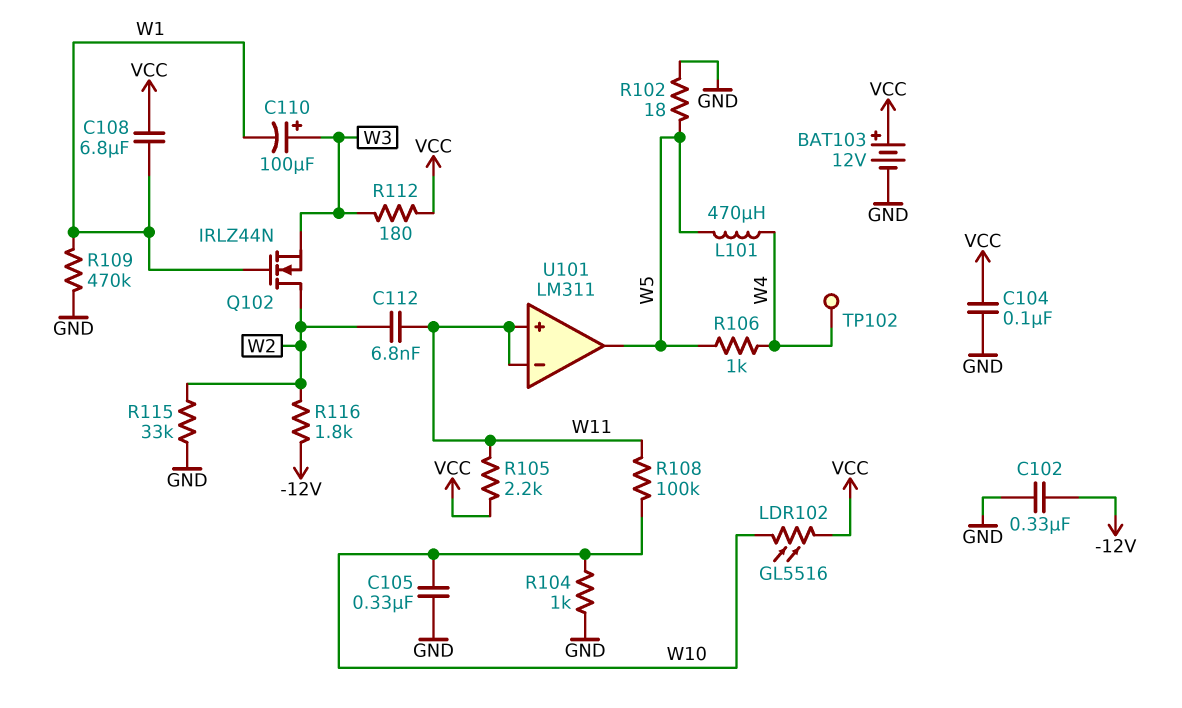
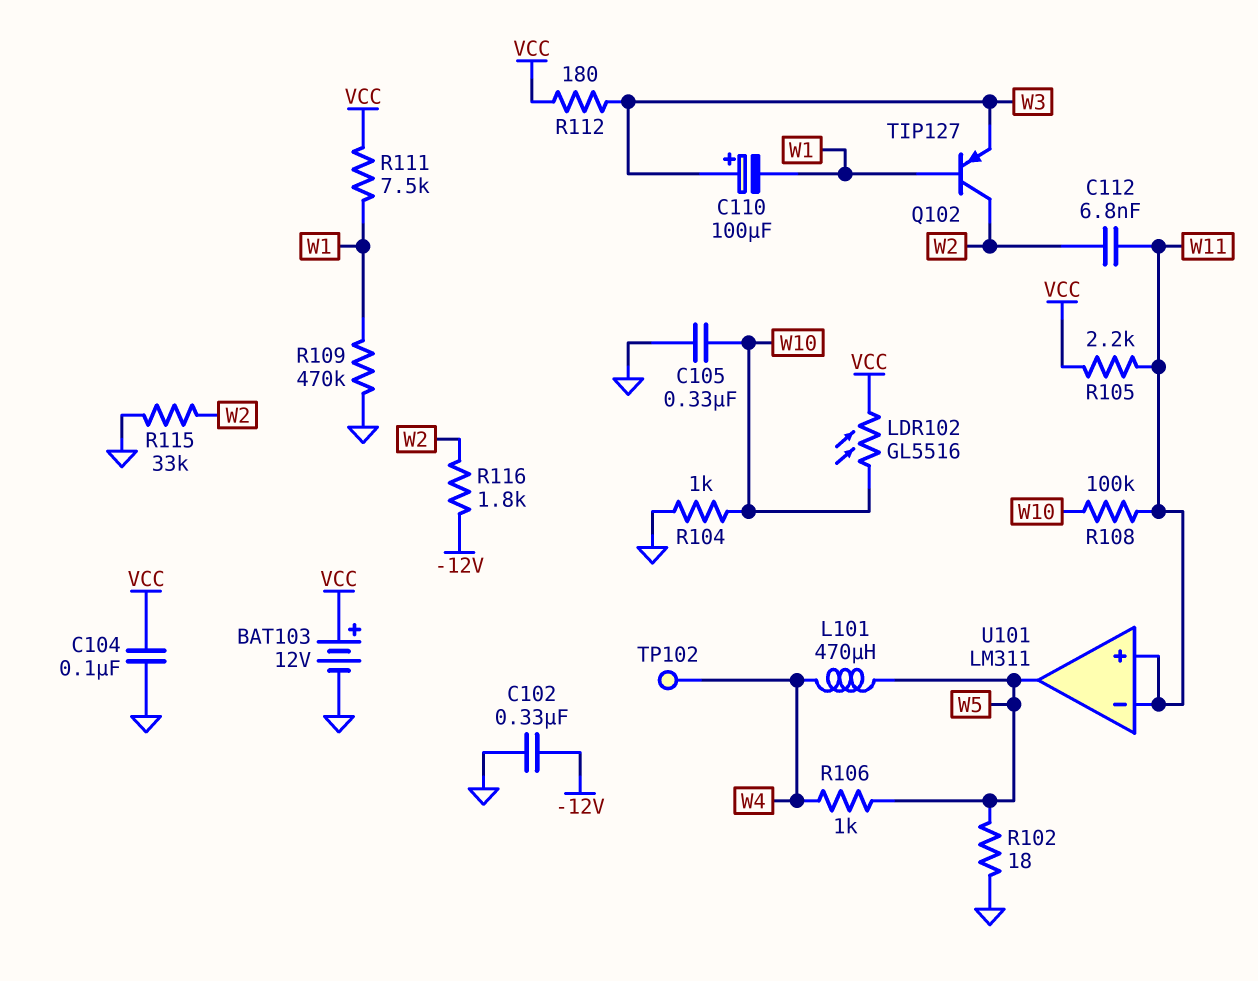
C108: 6.8uF (VCC, W1) -> none
Q102: NMOS IRLZ44N (G W1, D W2, S W3) -> PNP TIP127 (B W1, C W2, E W3)
R111: none -> 7.5k (VCC, W1)

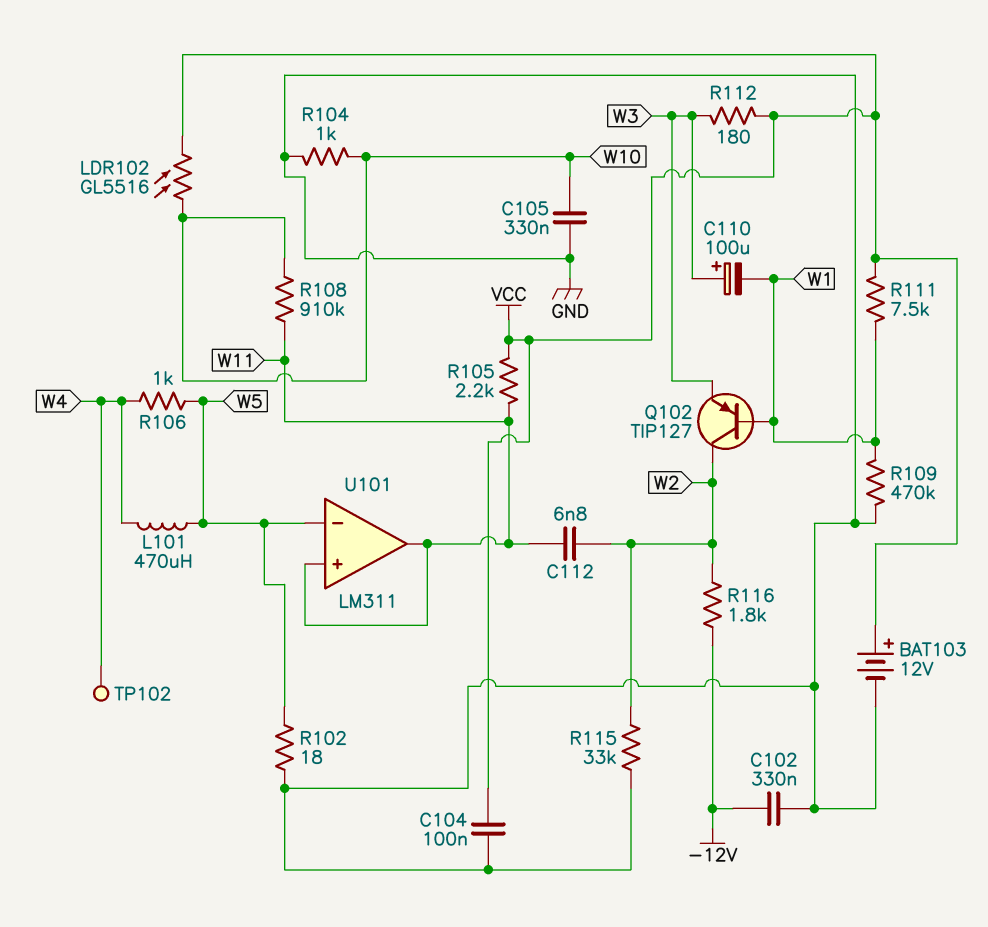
R108: 100k (W10, W11) -> 910k (W10, W11)
U101 pin in-: W11 -> W5
U101 pin out: W5 -> W11

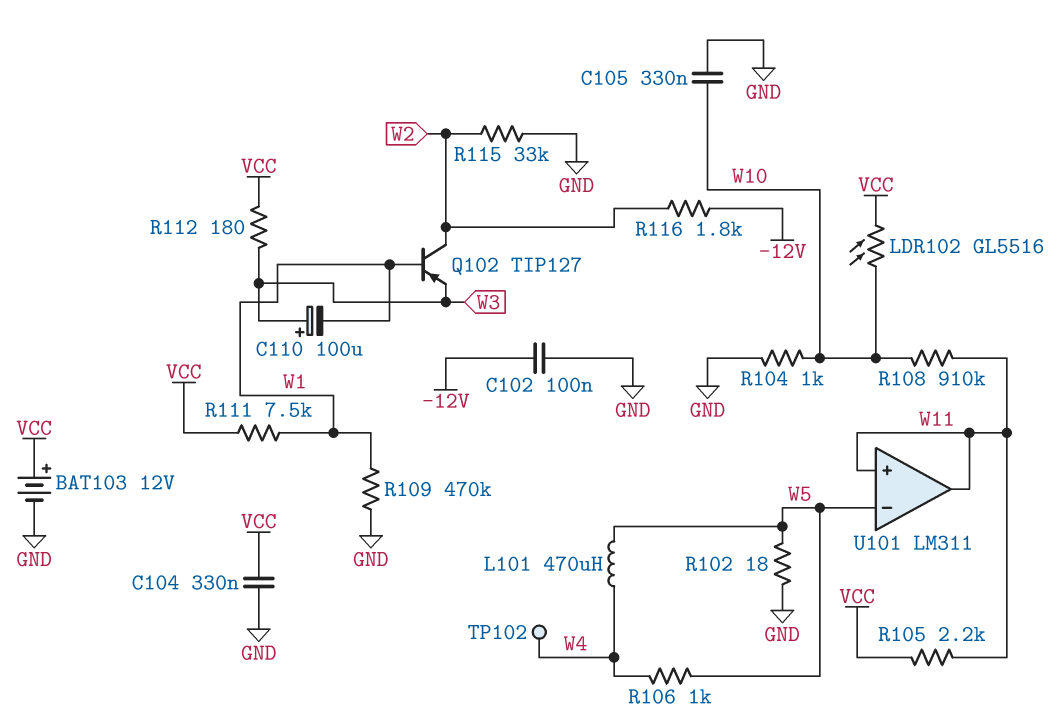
C102: 330nF (-12V, GND) -> 100nF (-12V, GND)
C104: 100nF (GND, VCC) -> 330nF (GND, VCC)
C112: 6.8nF (W2, W11) -> none

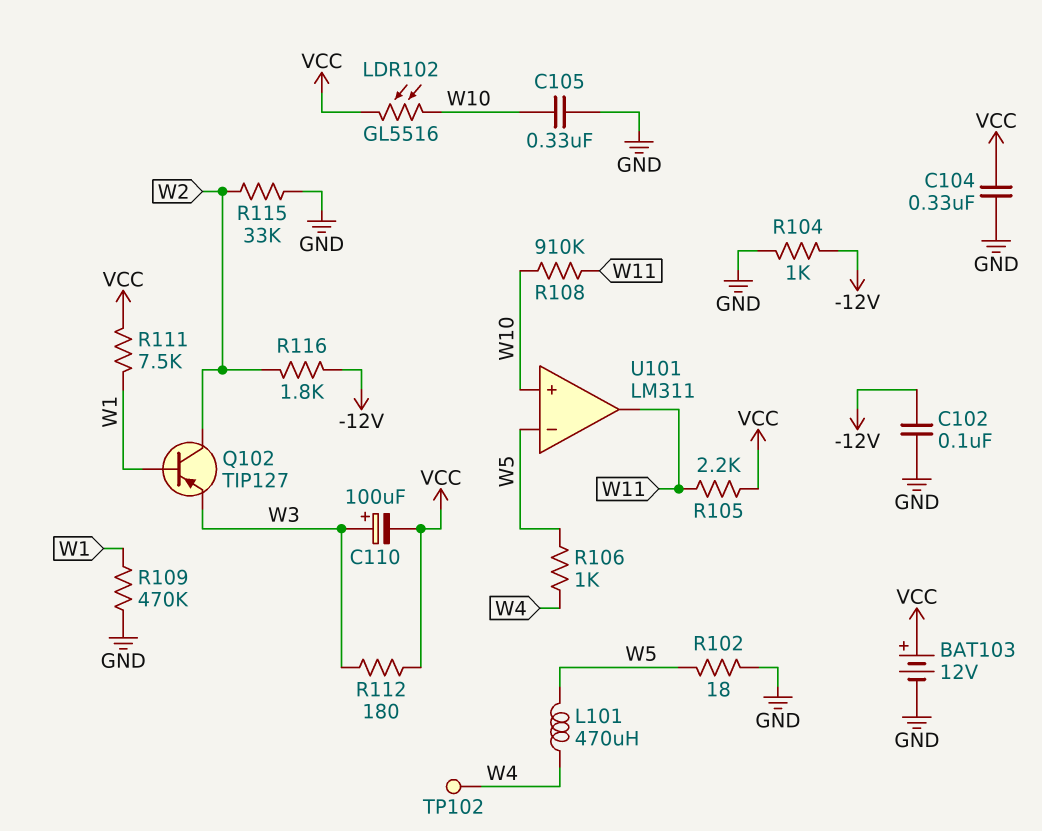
C110: 100uF (plus W3, minus W1) -> 100uF (plus W3, minus VCC)
R104: 1k (GND, W10) -> 1k (-12V, GND)
U101 pin in+: W11 -> W10

